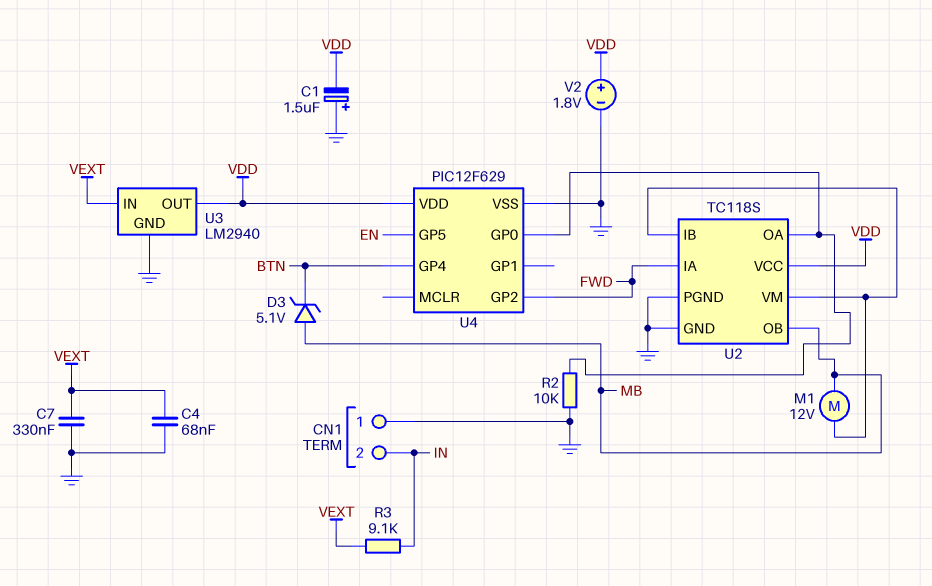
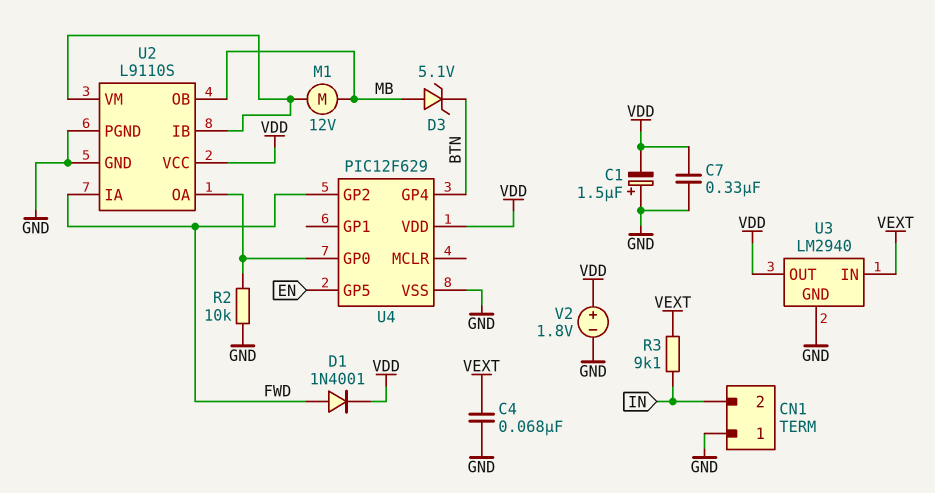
C7: 330nF (GND, VEXT) -> 330nF (GND, VDD)
D1: none -> diode 1N4001 (A FWD, K VDD)
U2: TC118S -> L9110S

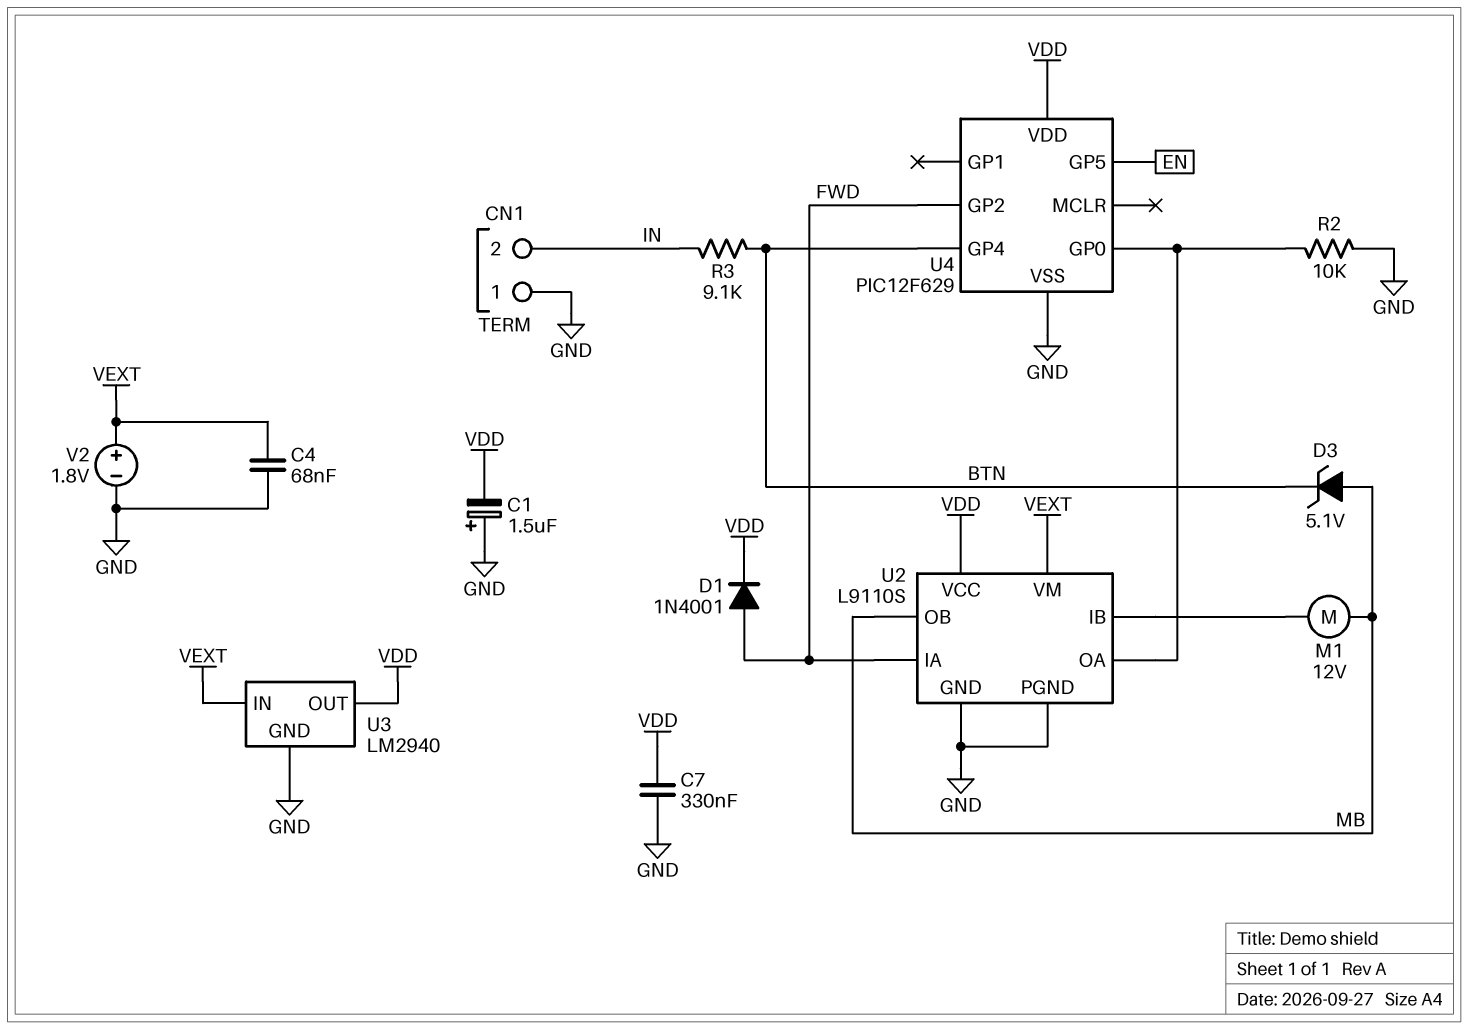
R3: 9.1k (IN, VEXT) -> 9.1k (BTN, IN)
U2 pin VM: U2/IB -> VEXT
V2: 1.8V (plus VDD, minus GND) -> 1.8V (plus VEXT, minus GND)

